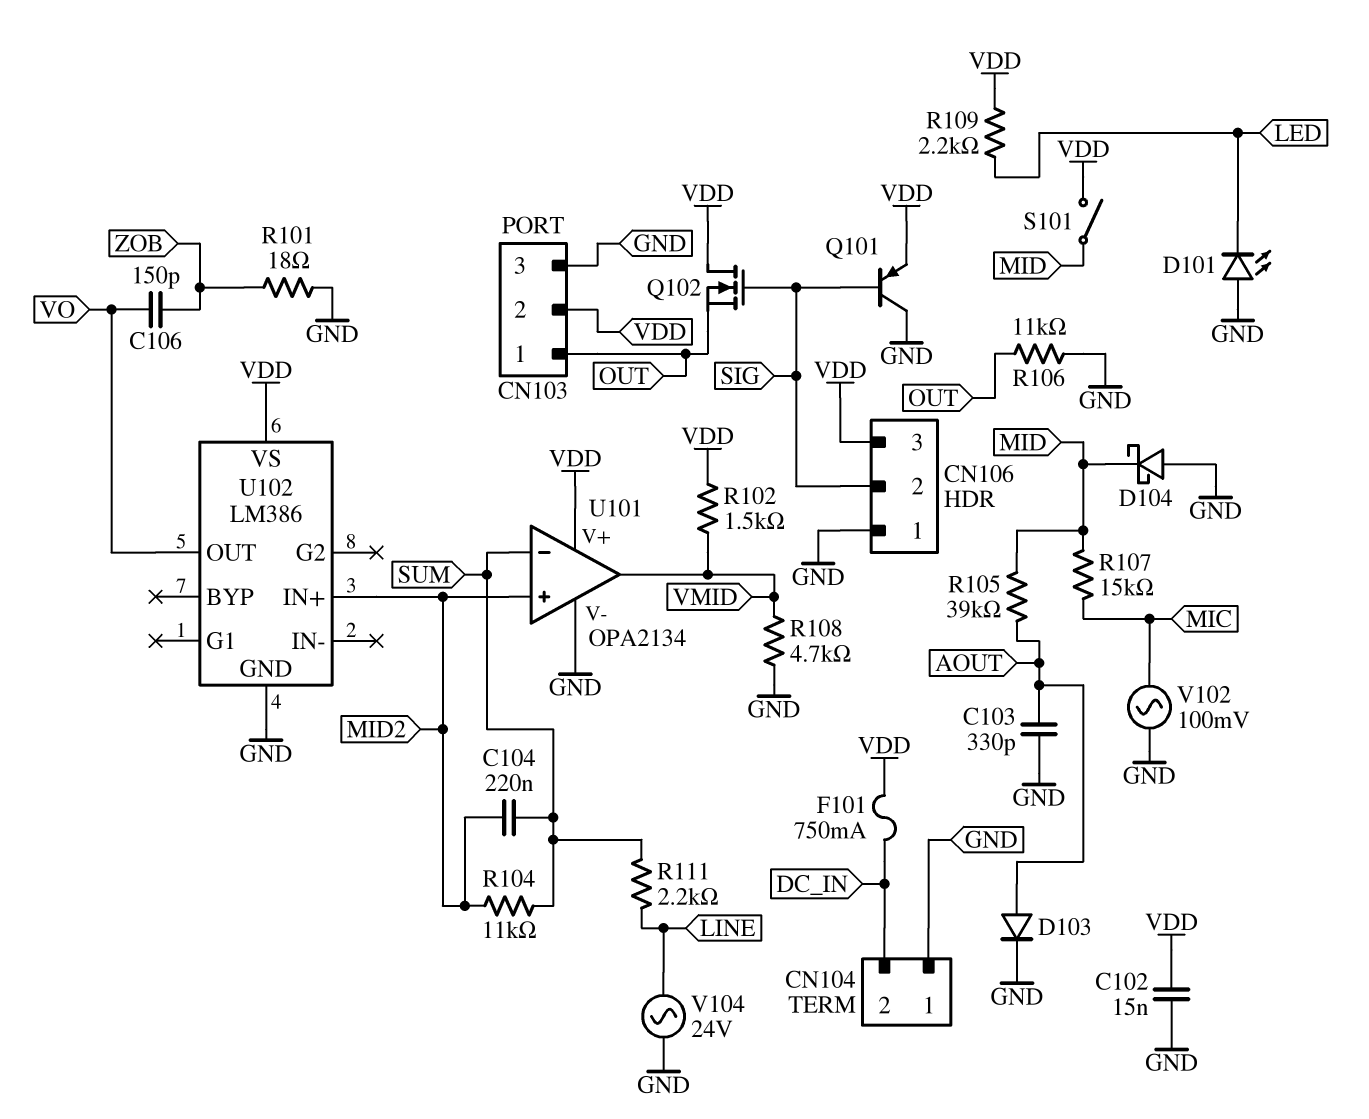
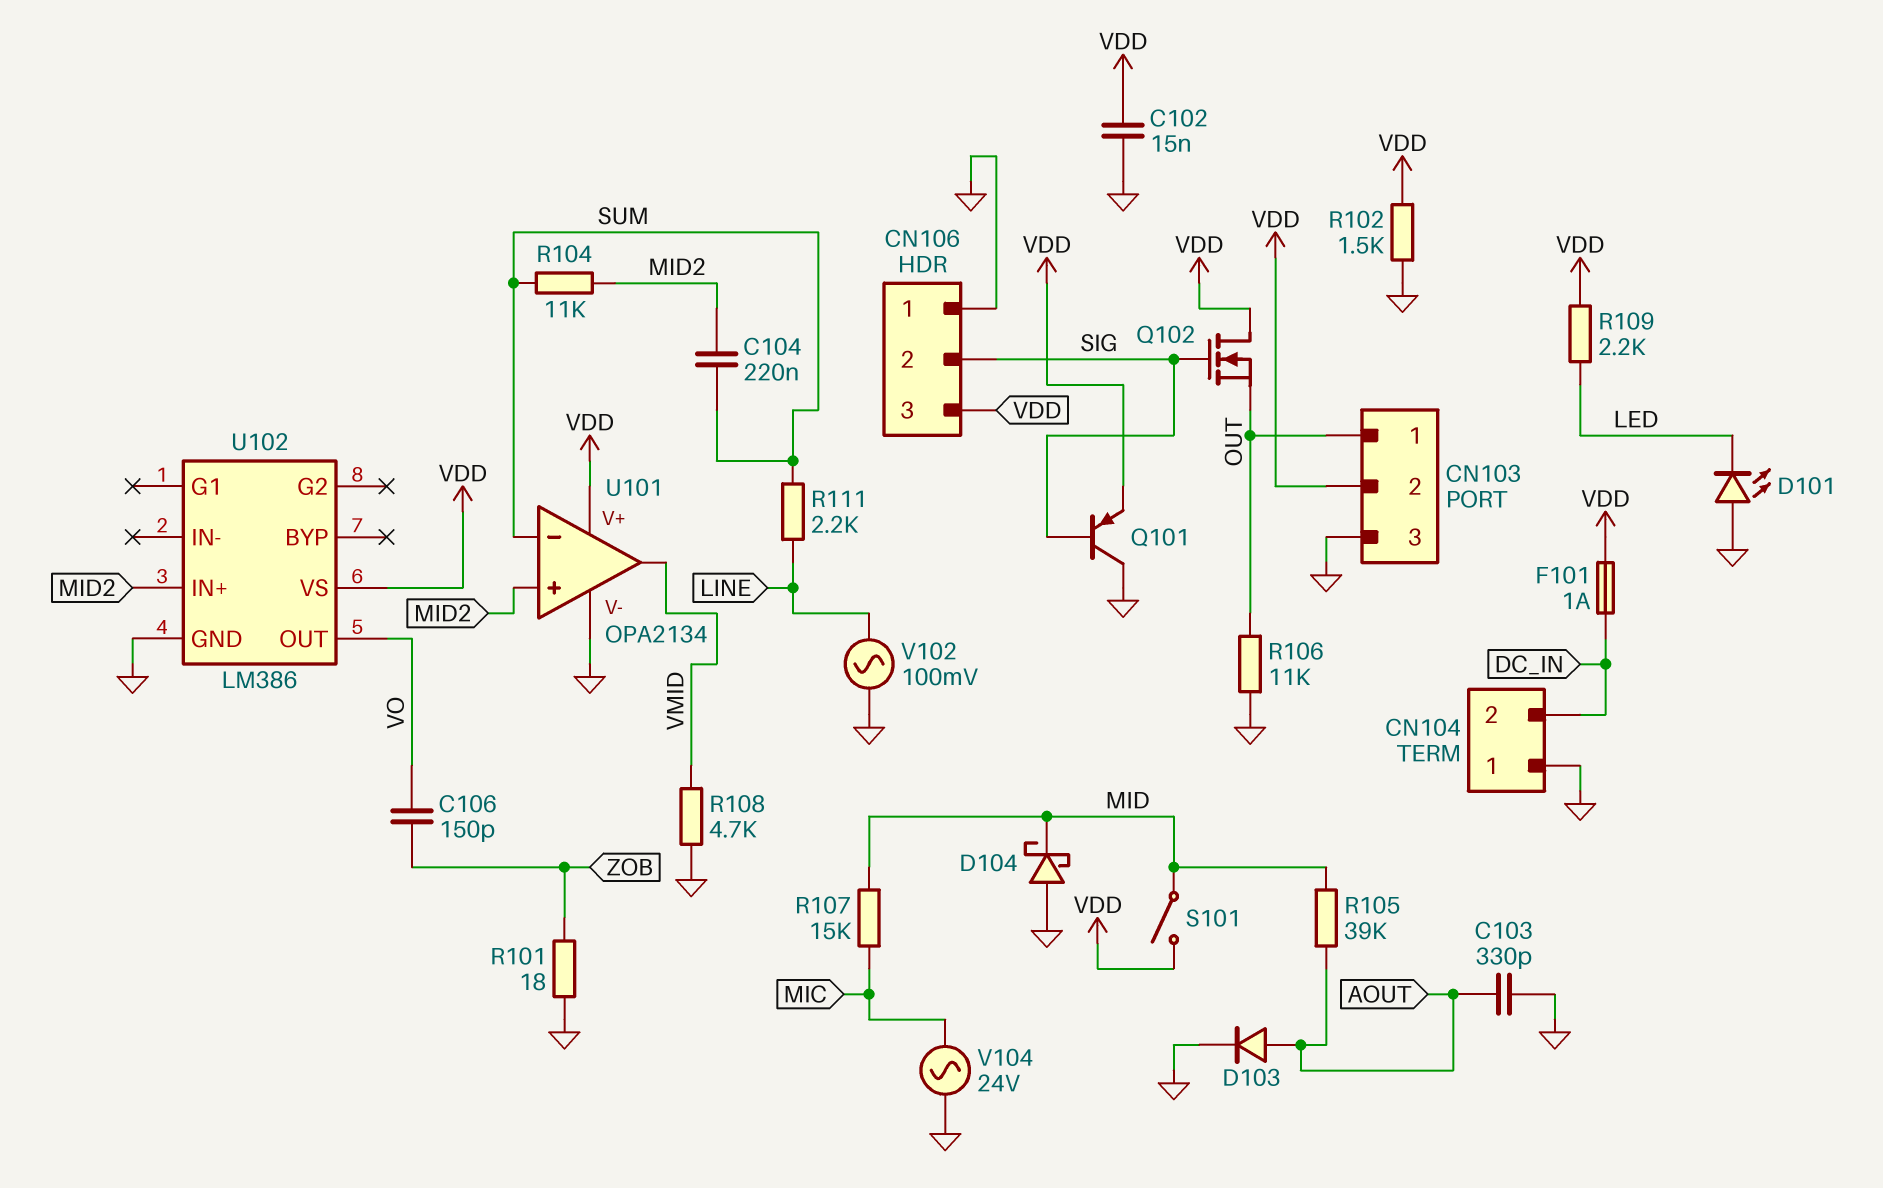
F101: 750mA (DC_IN, VDD) -> 1A (DC_IN, VDD)
R102: 1.5k (VDD, VMID) -> 1.5k (GND, VDD)
V102: AC 100mV (GND, MIC) -> AC 100mV (GND, LINE)
V104: AC 24V (GND, LINE) -> AC 24V (GND, MIC)

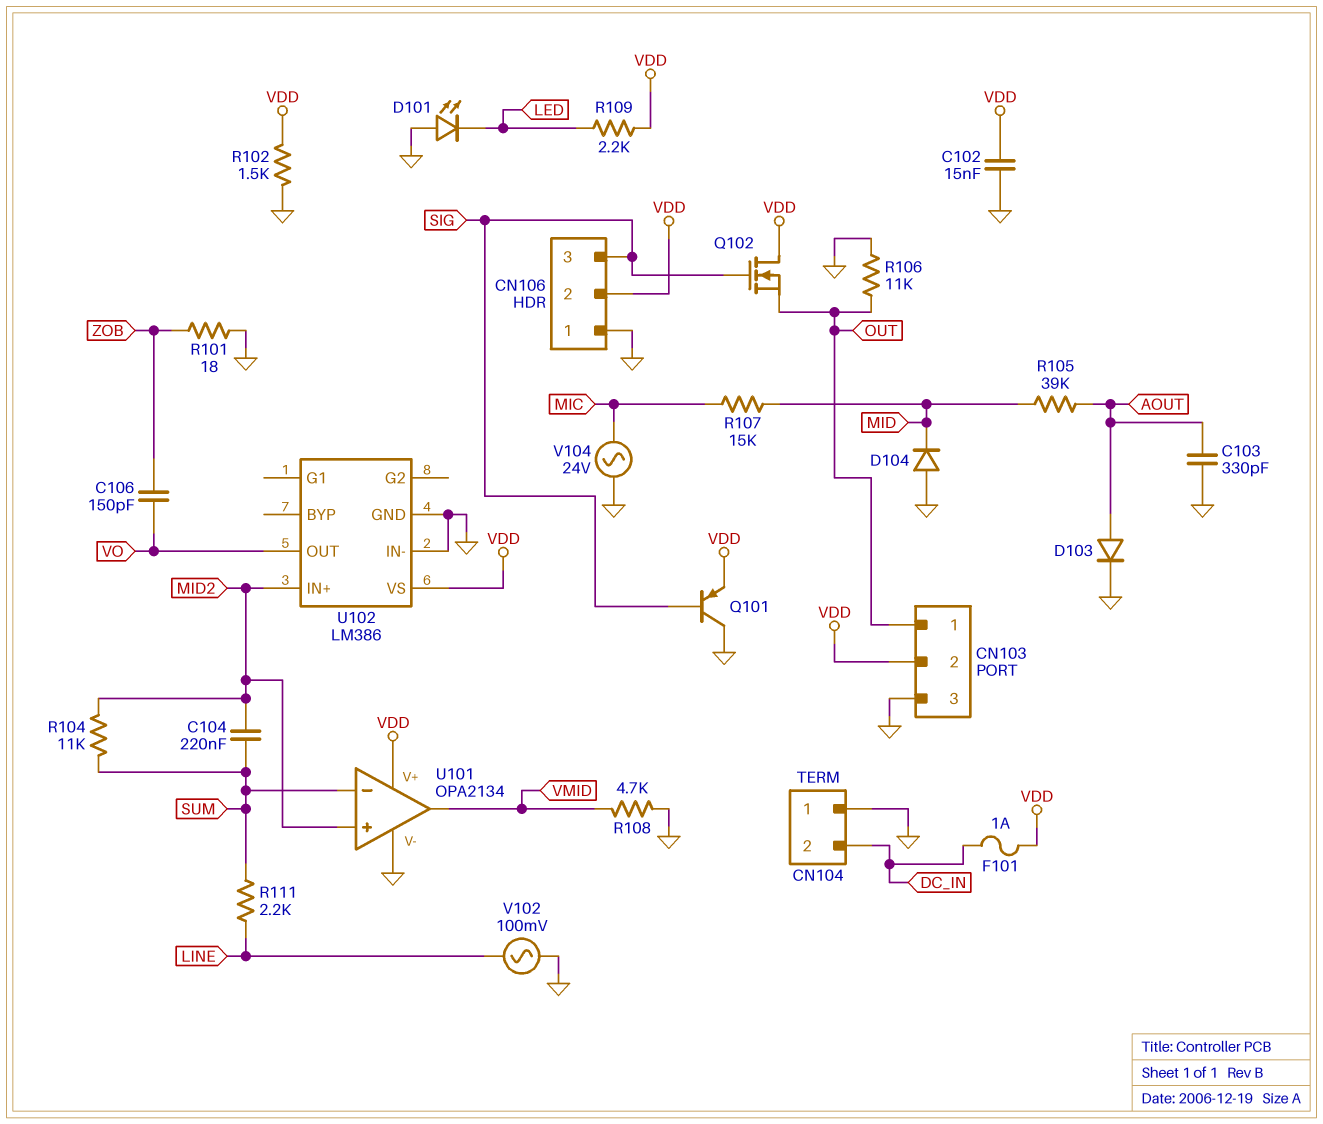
CN106 pin 2: SIG -> VDD
CN106 pin 3: VDD -> SIG
D104: schottky (A GND, K MID) -> diode (A GND, K MID)
S101: switch (MID, VDD) -> none
U102 pin IN-: none -> GND

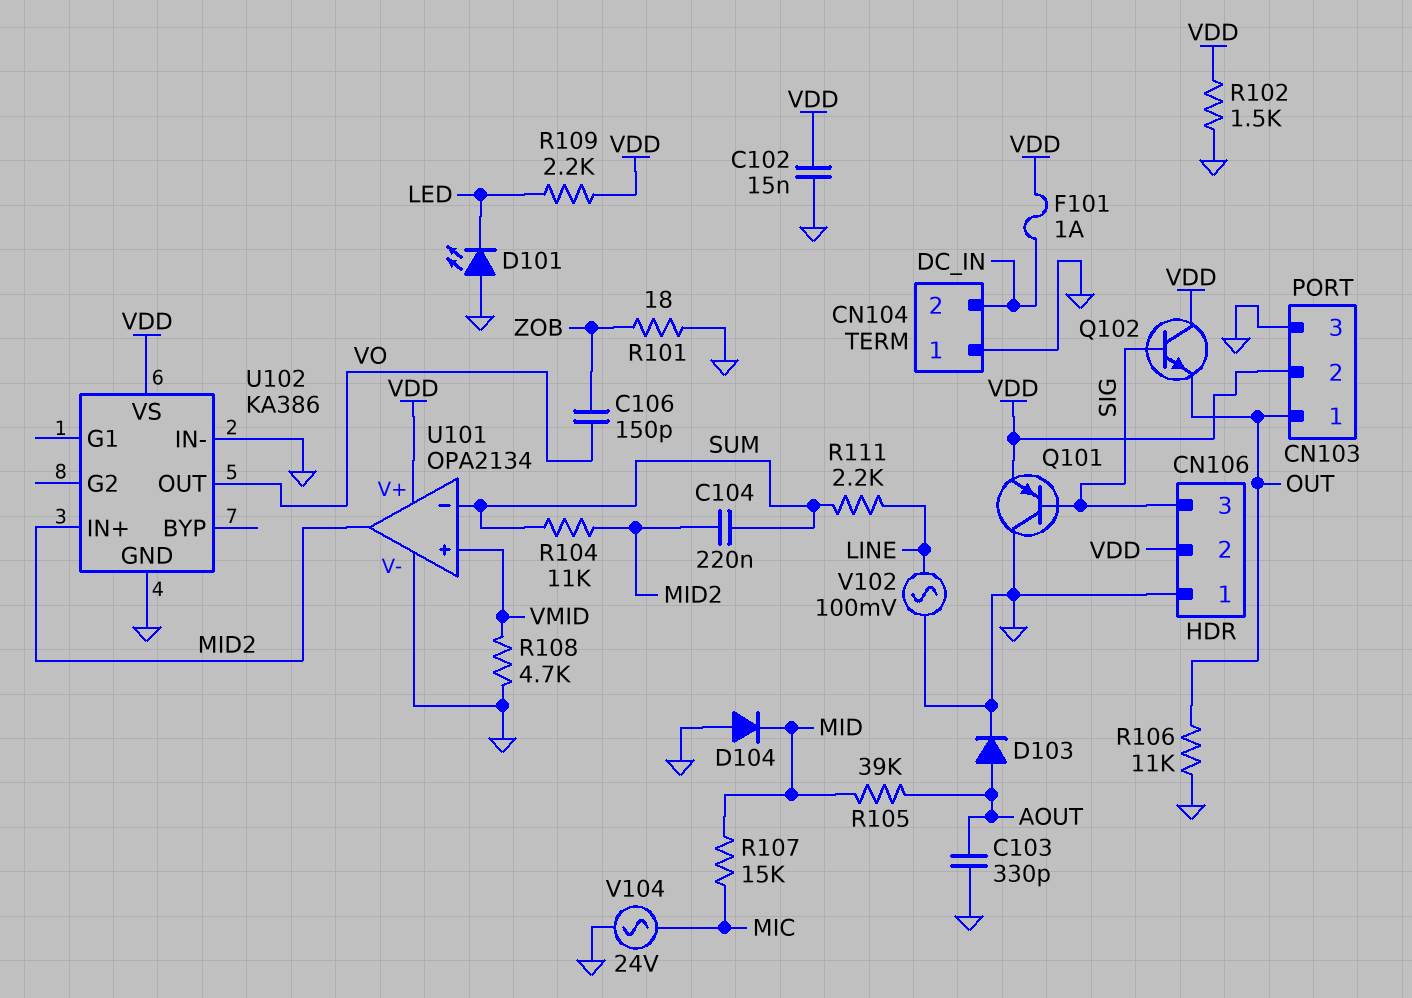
Q102: NMOS (G SIG, D VDD, S OUT) -> NPN (B SIG, C VDD, E OUT)
U101 pin in+: MID2 -> VMID
U101 pin out: VMID -> MID2
U102: LM386 -> KA386

